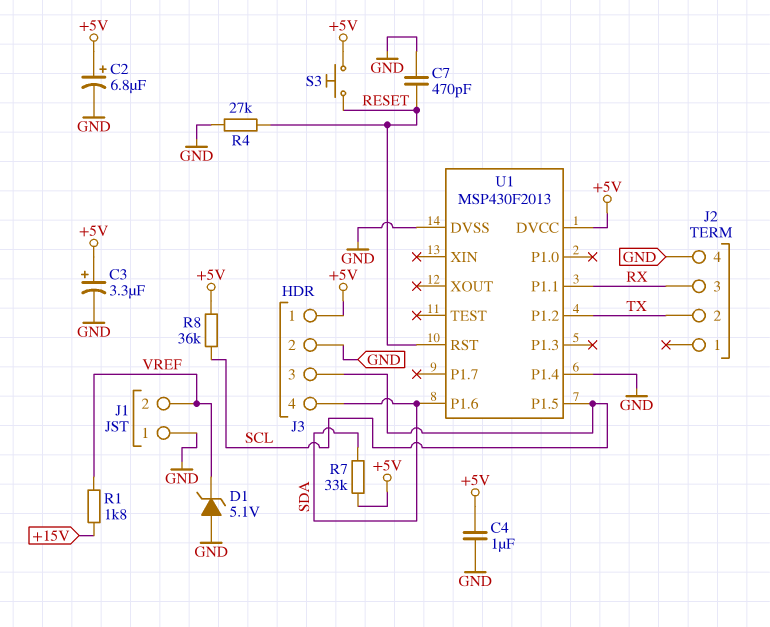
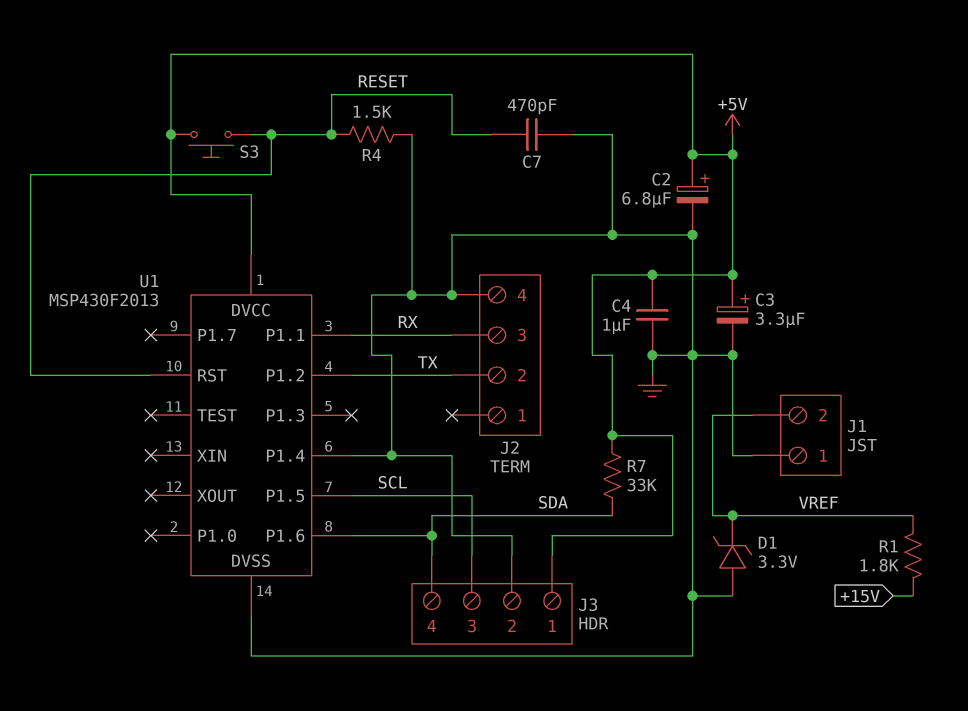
D1: zener 5.1V (A GND, K VREF) -> zener 3.3V (A GND, K VREF)
R4: 27k (GND, RESET) -> 1.5k (GND, RESET)
R8: 36k (+5V, SCL) -> none

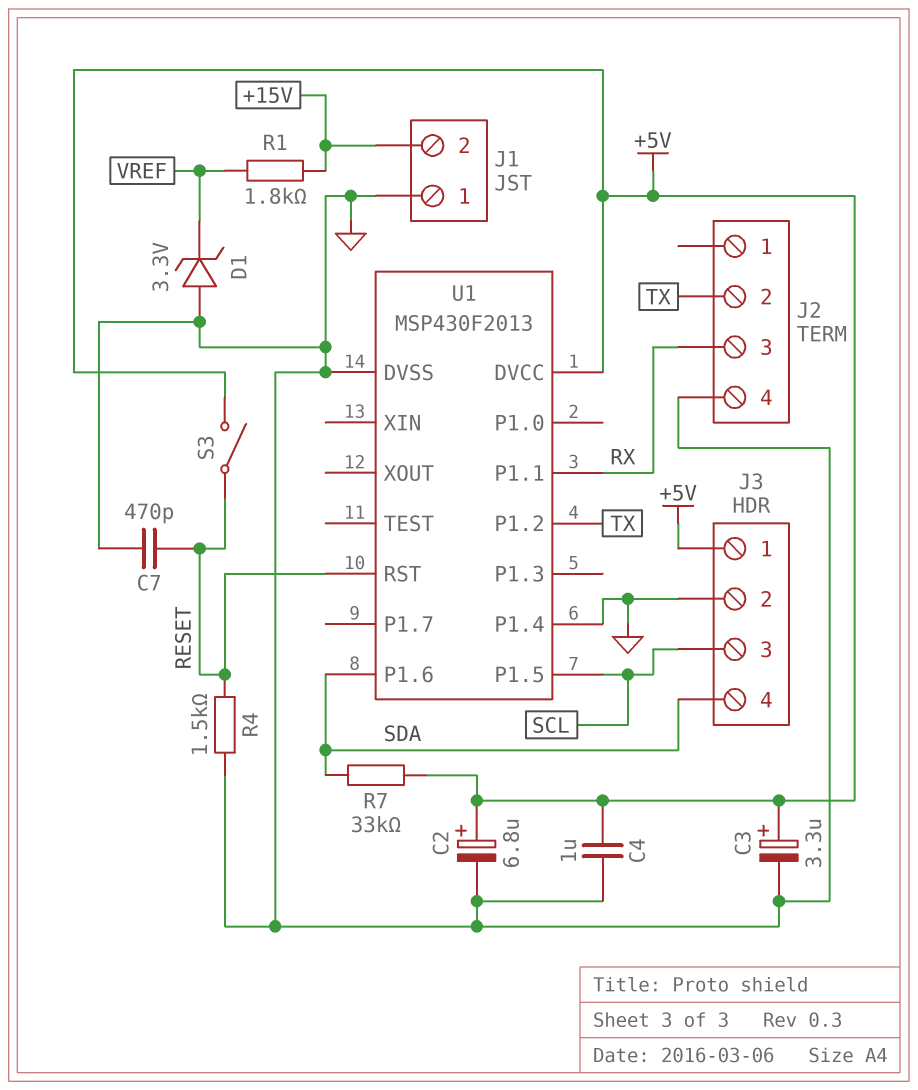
J1 pin 2: VREF -> +15V
S3: button (+5V, RESET) -> switch (+5V, RESET)

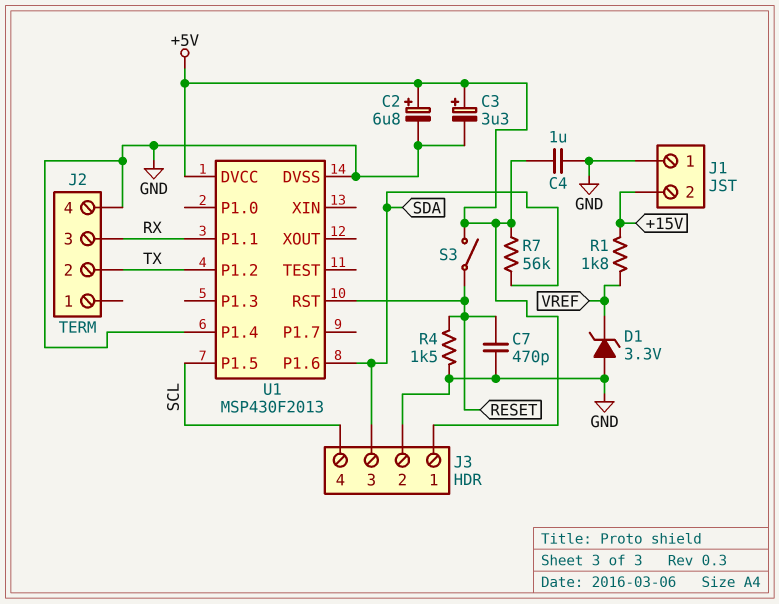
J3 pin 3: SCL -> SDA
J3 pin 4: SDA -> SCL
R7: 33k (+5V, SDA) -> 56k (+5V, SDA)

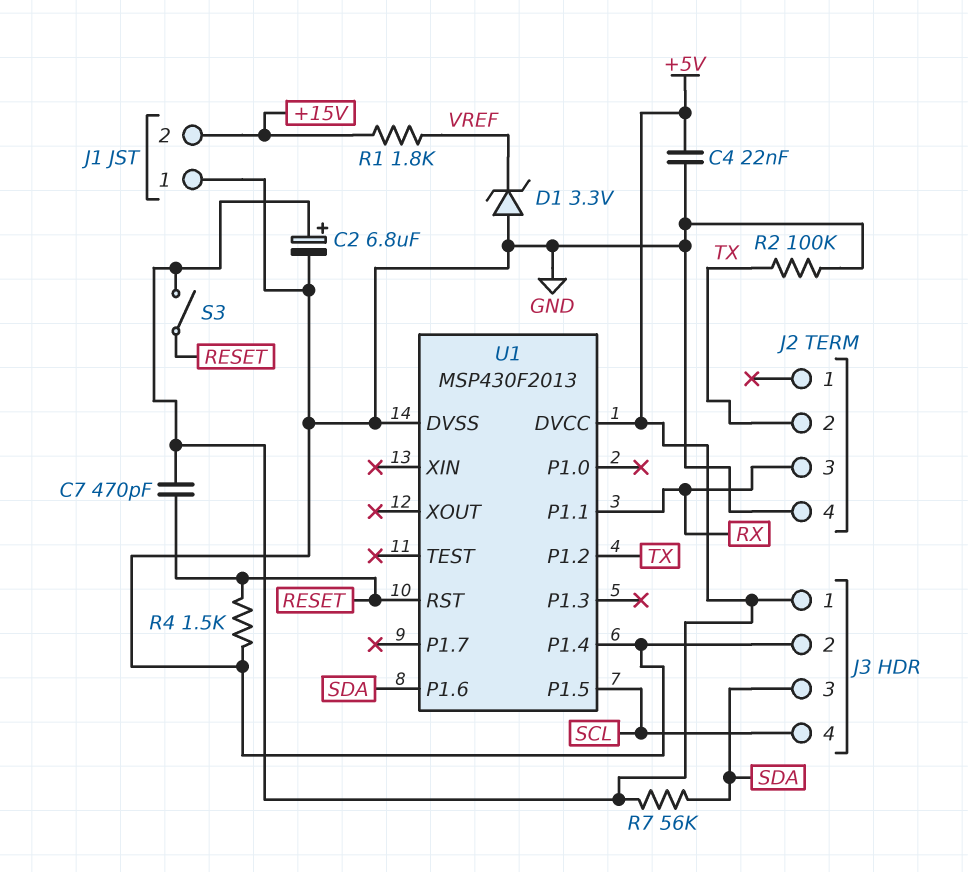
C3: 3.3uF (plus +5V, minus GND) -> none
C4: 1uF (+5V, GND) -> 22nF (+5V, GND)
C7: 470pF (GND, RESET) -> 470pF (+5V, RESET)
R2: none -> 100k (GND, TX)

